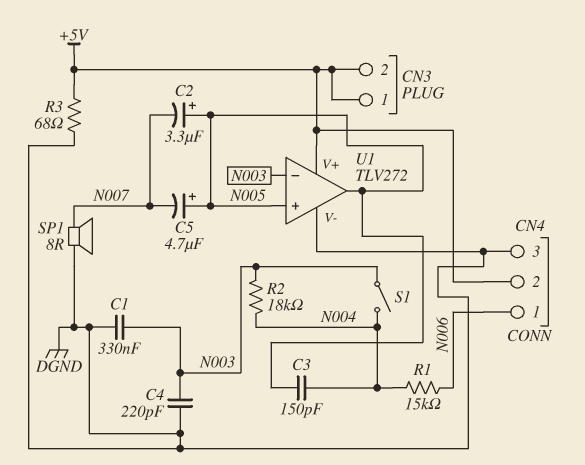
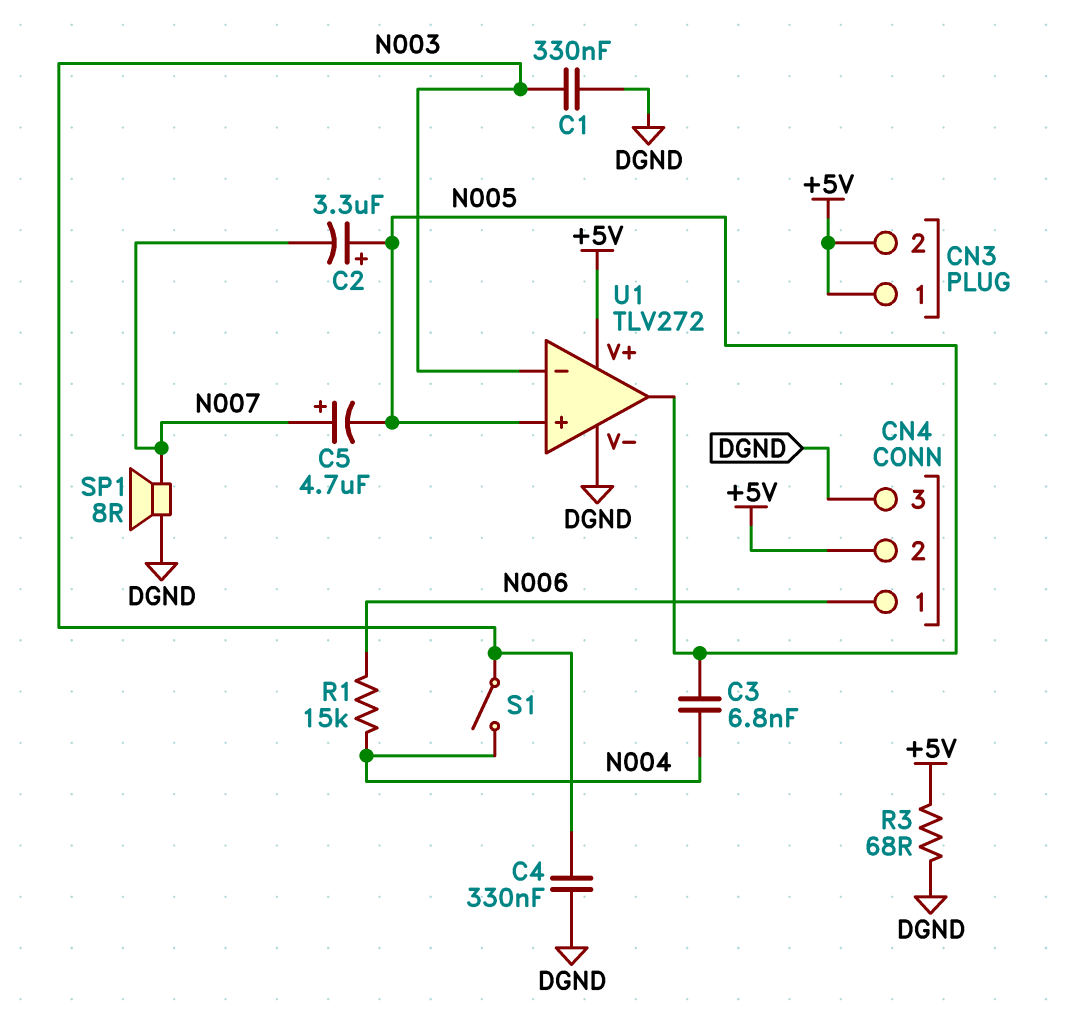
C3: 150pF (N004, N005) -> 6.8nF (N004, N005)
C4: 220pF (DGND, N003) -> 330nF (DGND, N003)
C5: 4.7uF (plus N005, minus N007) -> 4.7uF (plus N007, minus N005)
R2: 18k (N003, N004) -> none

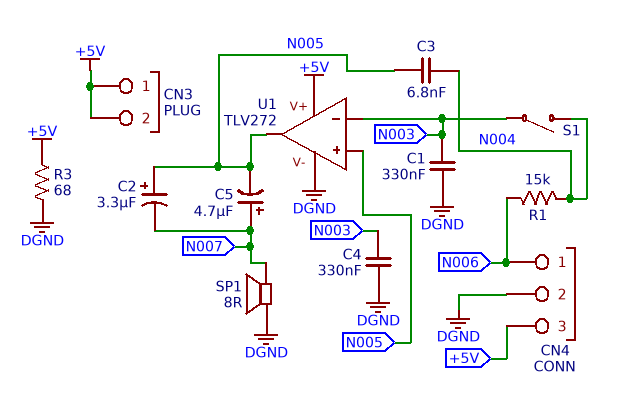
CN4 pin 2: +5V -> DGND
CN4 pin 3: DGND -> +5V

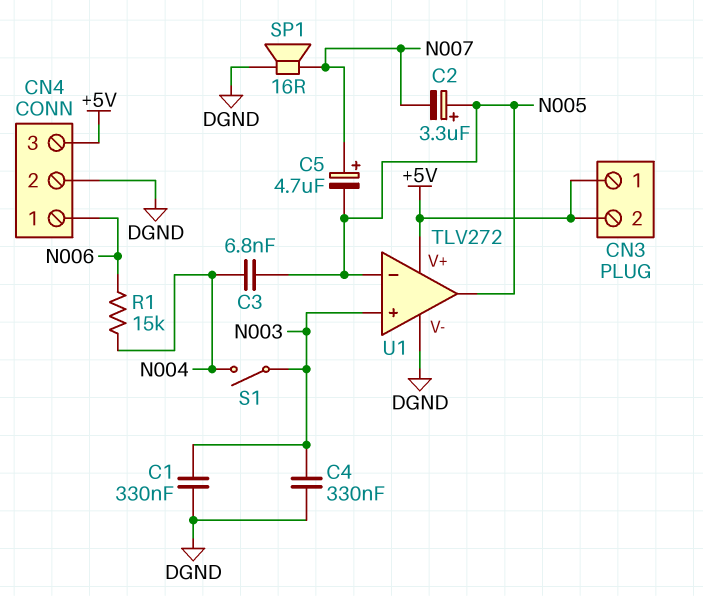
R3: 68 (+5V, DGND) -> none
SP1: speaker 8R (DGND, N007) -> speaker 16R (DGND, N007)
U1 pin in+: N005 -> N003
U1 pin in-: N003 -> N005

